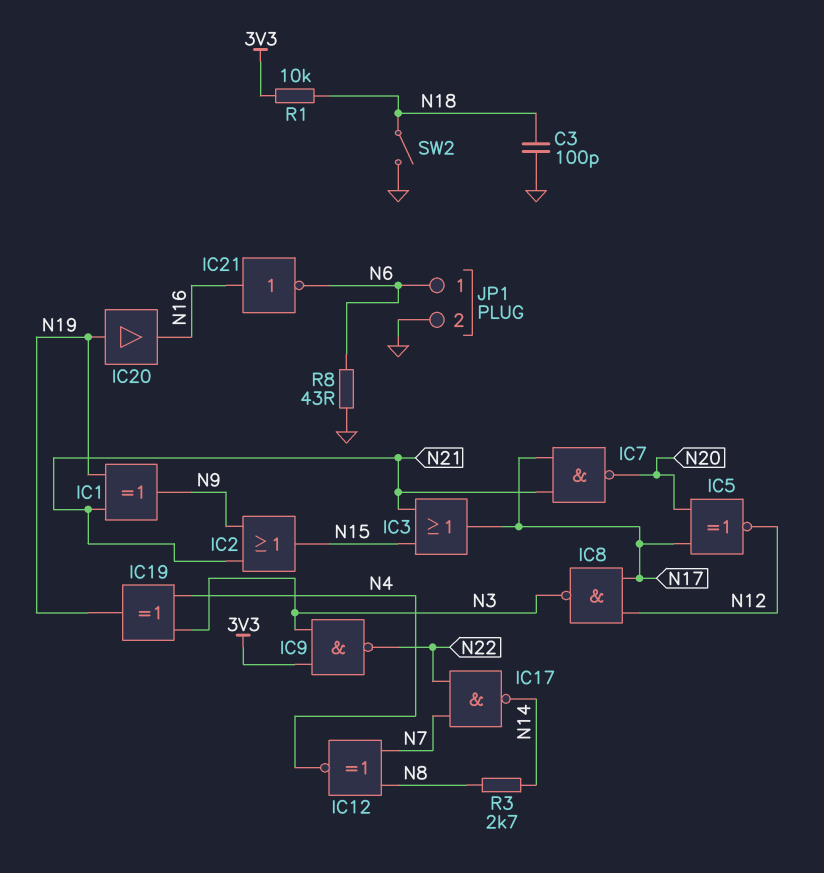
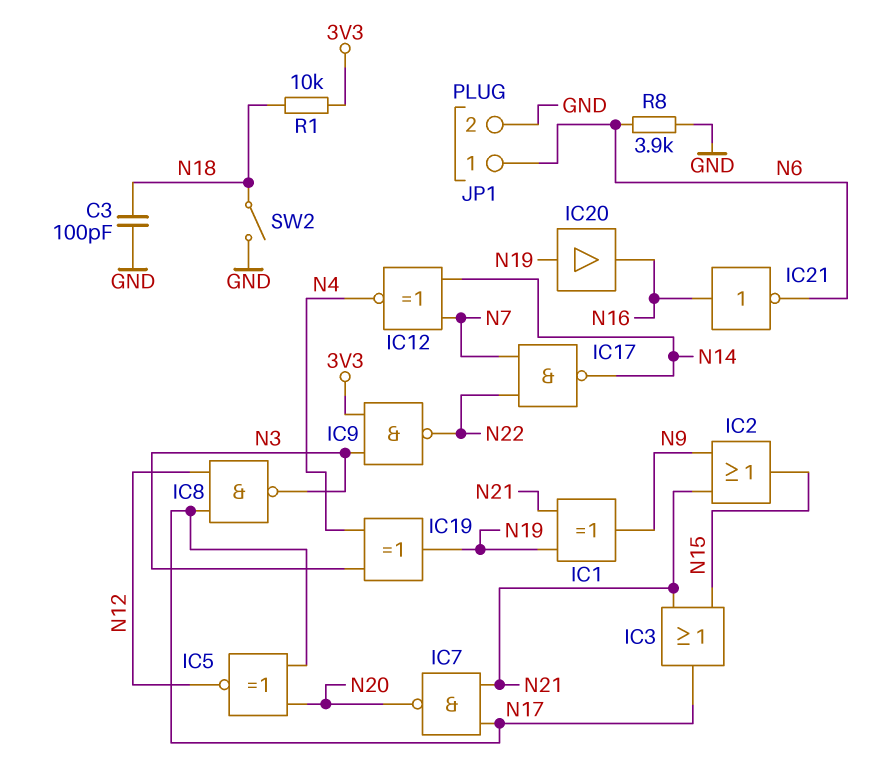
IC12: XNOR (in N7, in N8, out N4) -> XNOR (in N7, in N14, out N4)
R3: 2.7k (N8, N14) -> none
R8: 43 (GND, N6) -> 3.9k (GND, N6)

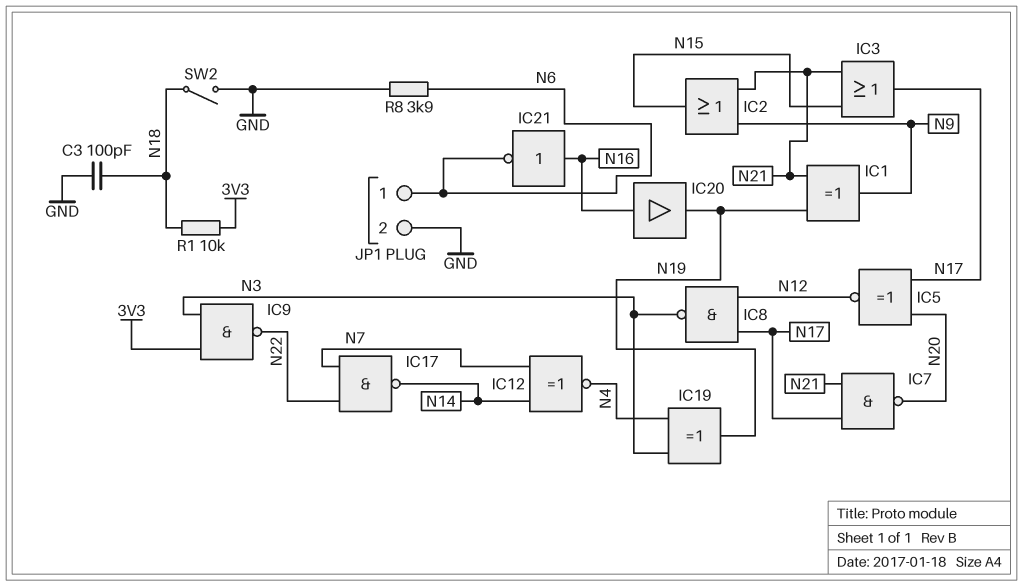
IC20: buffer (in N19, out N16) -> buffer (in N16, out N19)

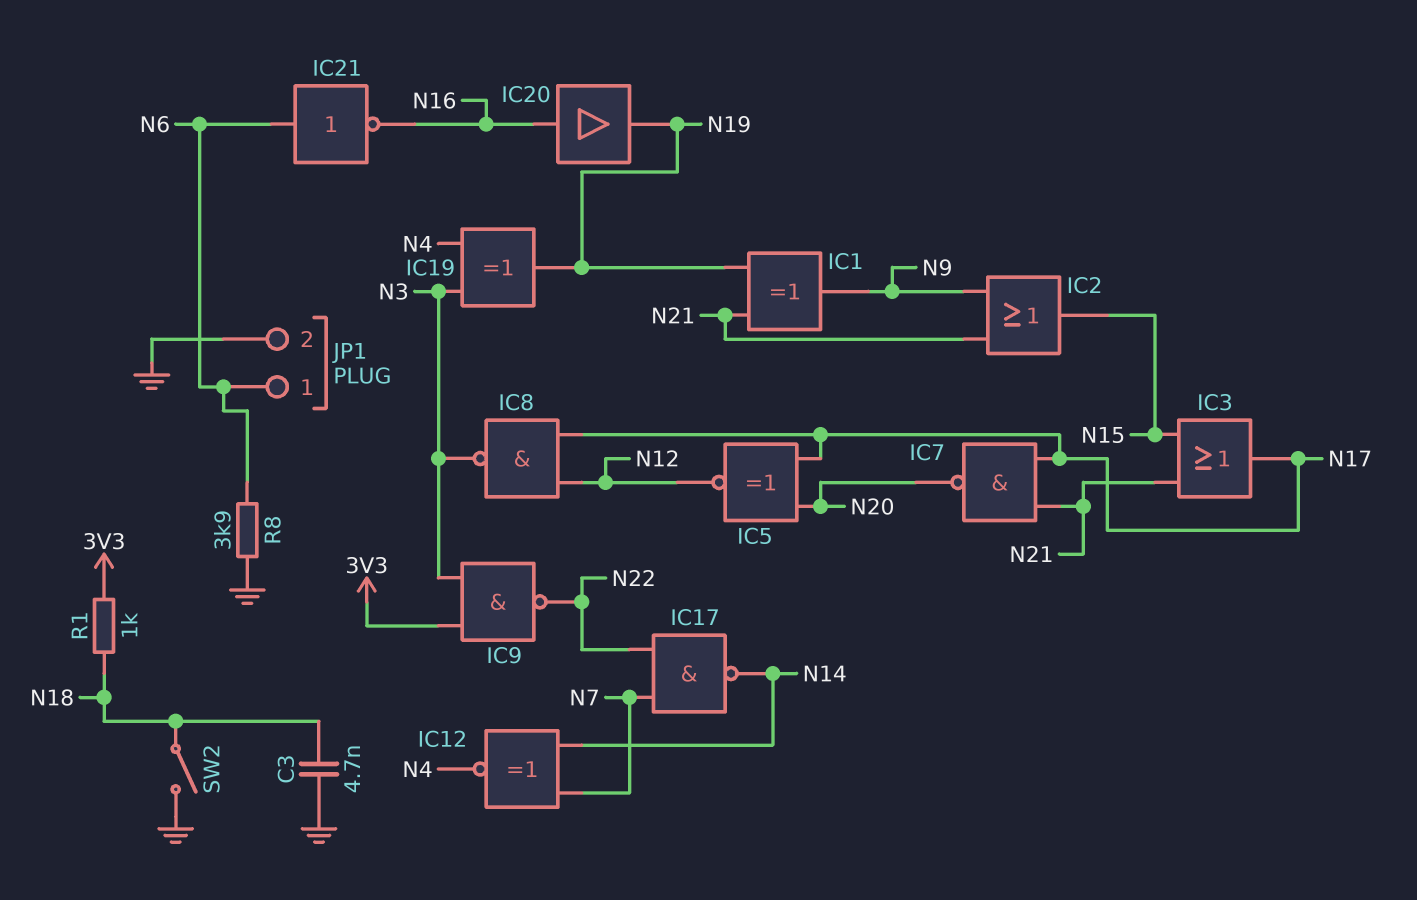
C3: 100pF (GND, N18) -> 4.7nF (GND, N18)
IC21: NOT (in N16, out N6) -> NOT (in N6, out N16)
R1: 10k (3V3, N18) -> 1k (3V3, N18)

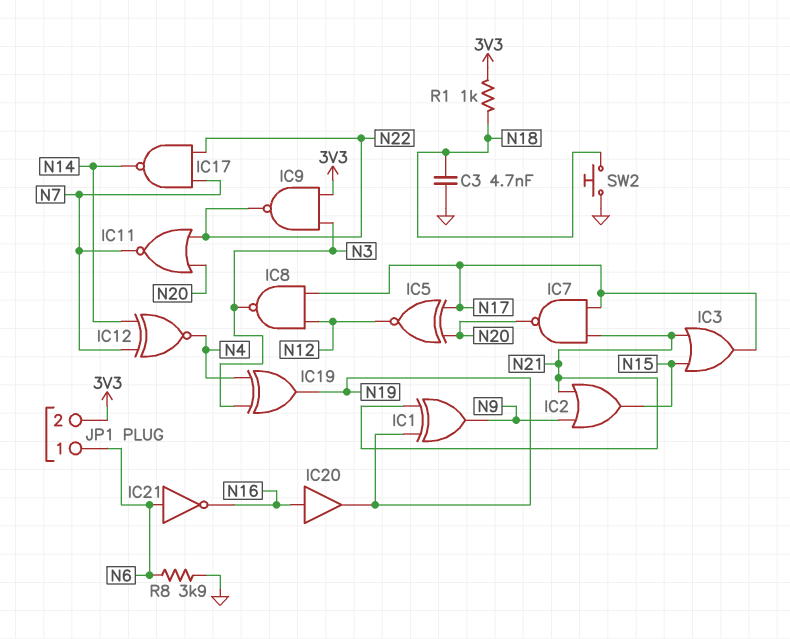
IC11: none -> NOR (in N20, in N22, out N7)
JP1 pin 2: GND -> 3V3
SW2: switch (GND, N18) -> button (GND, N18)

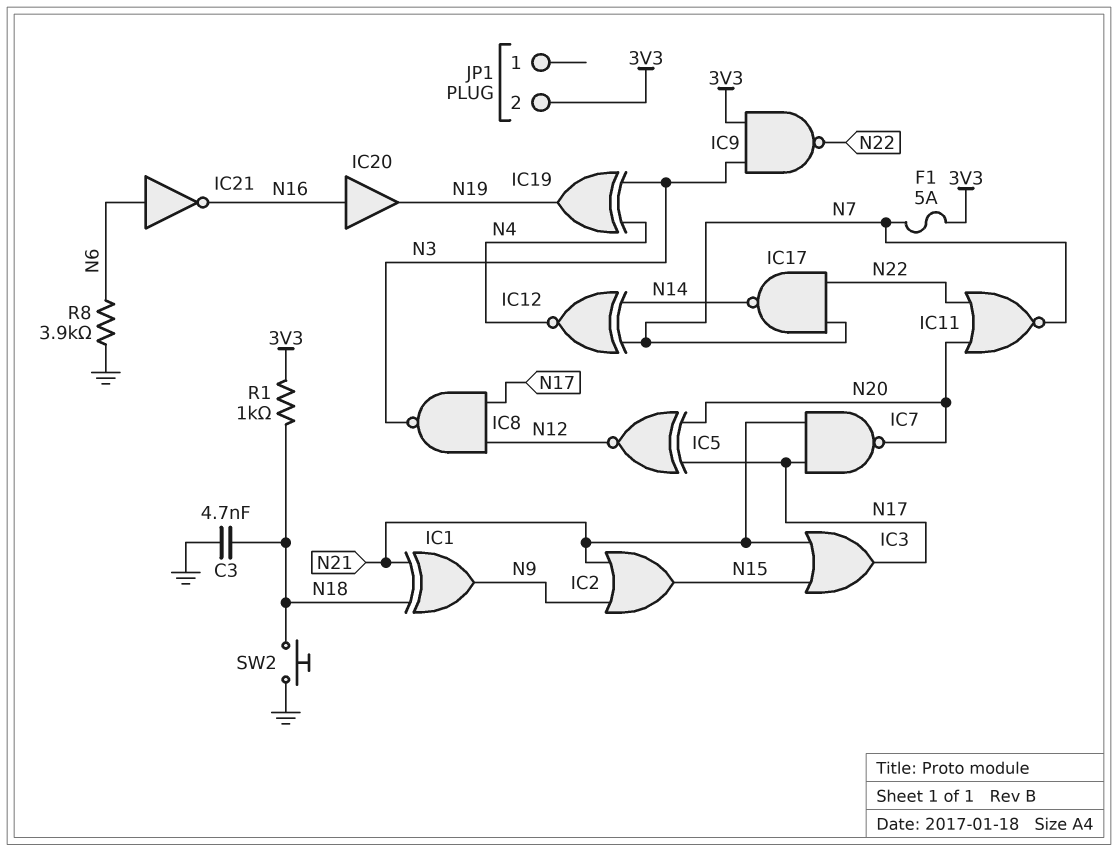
F1: none -> 5A (3V3, N7)
IC1: XOR (in N19, in N21, out N9) -> XOR (in N18, in N21, out N9)
JP1 pin 1: N6 -> none

